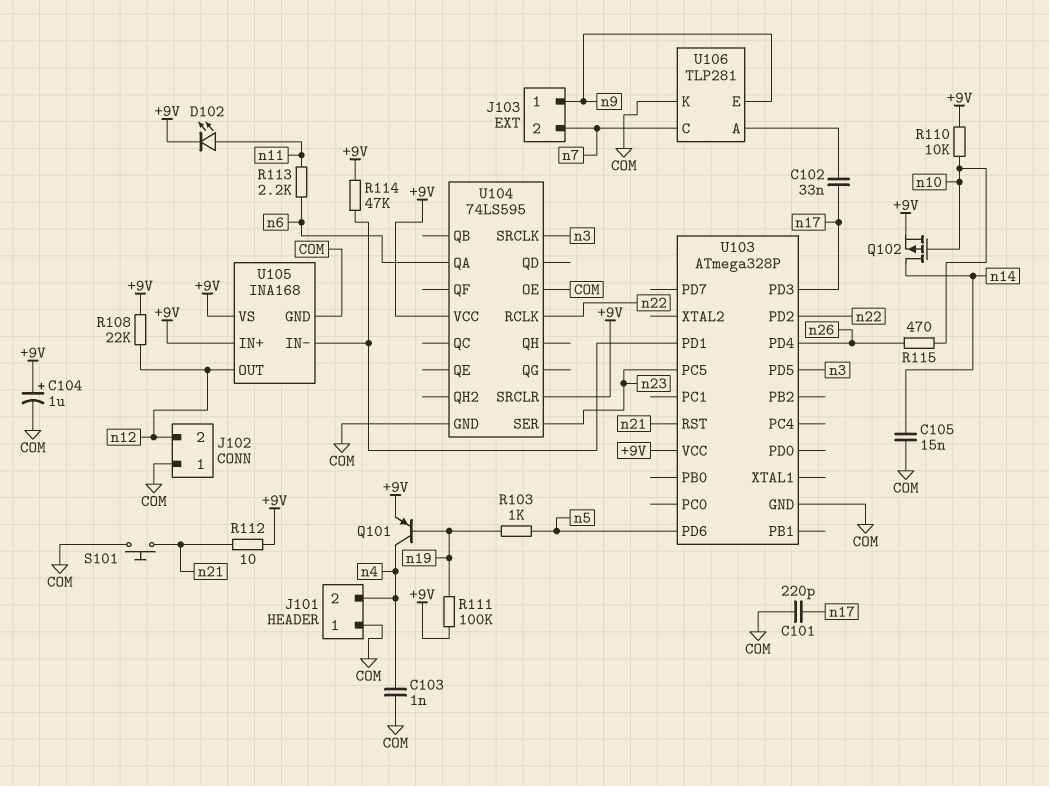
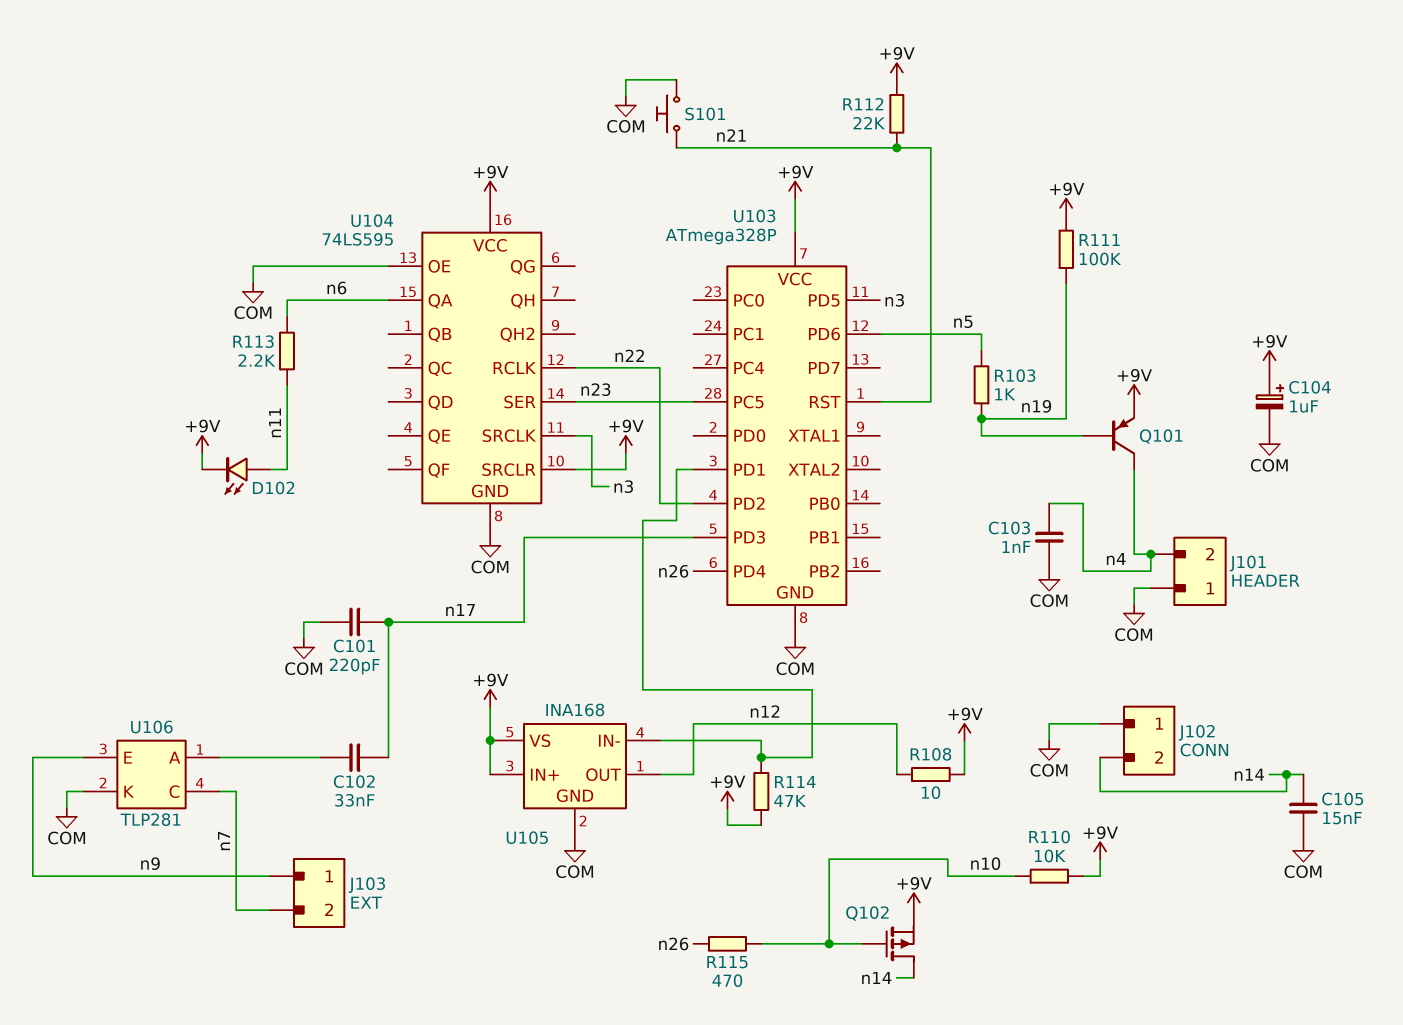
J102 pin 2: n12 -> n14
R108: 22k (+9V, n12) -> 10 (+9V, n12)
R112: 10 (+9V, n21) -> 22k (+9V, n21)

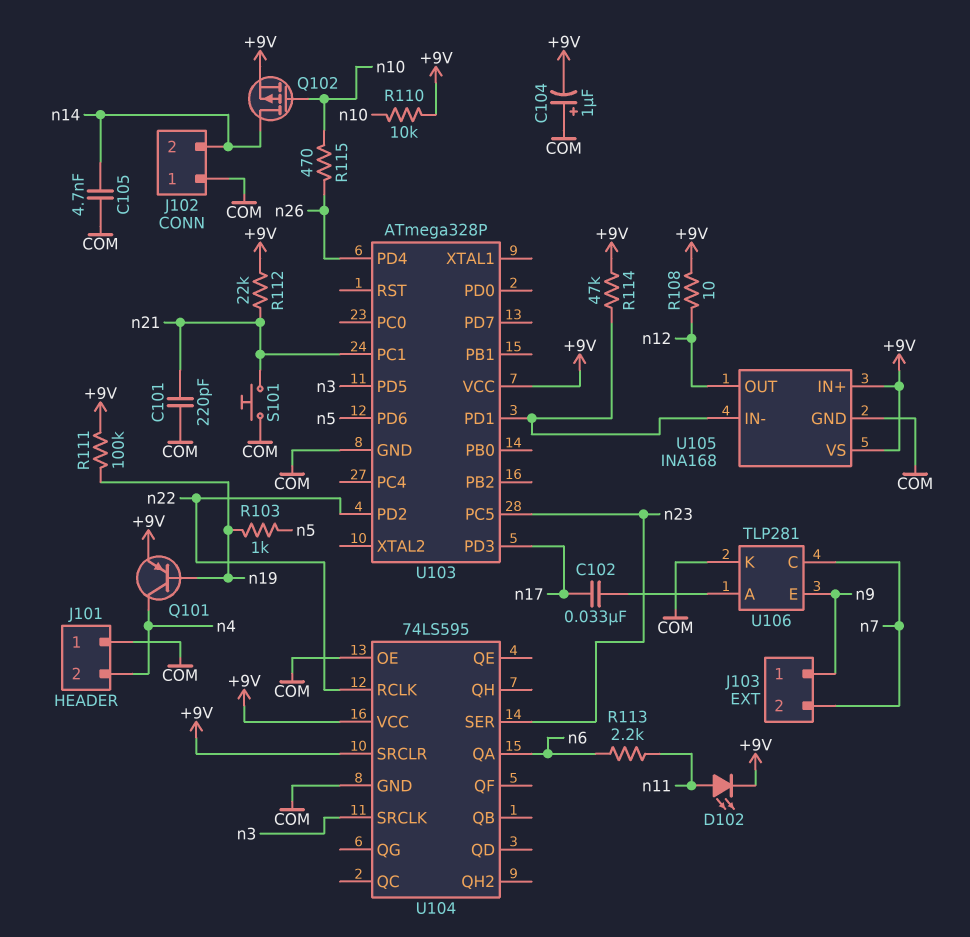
C101: 220pF (COM, n17) -> 220pF (COM, n21)
C103: 1nF (COM, n4) -> none
C104: 1uF (plus +9V, minus COM) -> 1uF (plus COM, minus +9V)
C105: 15nF (COM, n14) -> 4.7nF (COM, n14)
U103 pin PC1: none -> n21
U103 pin RST: n21 -> none

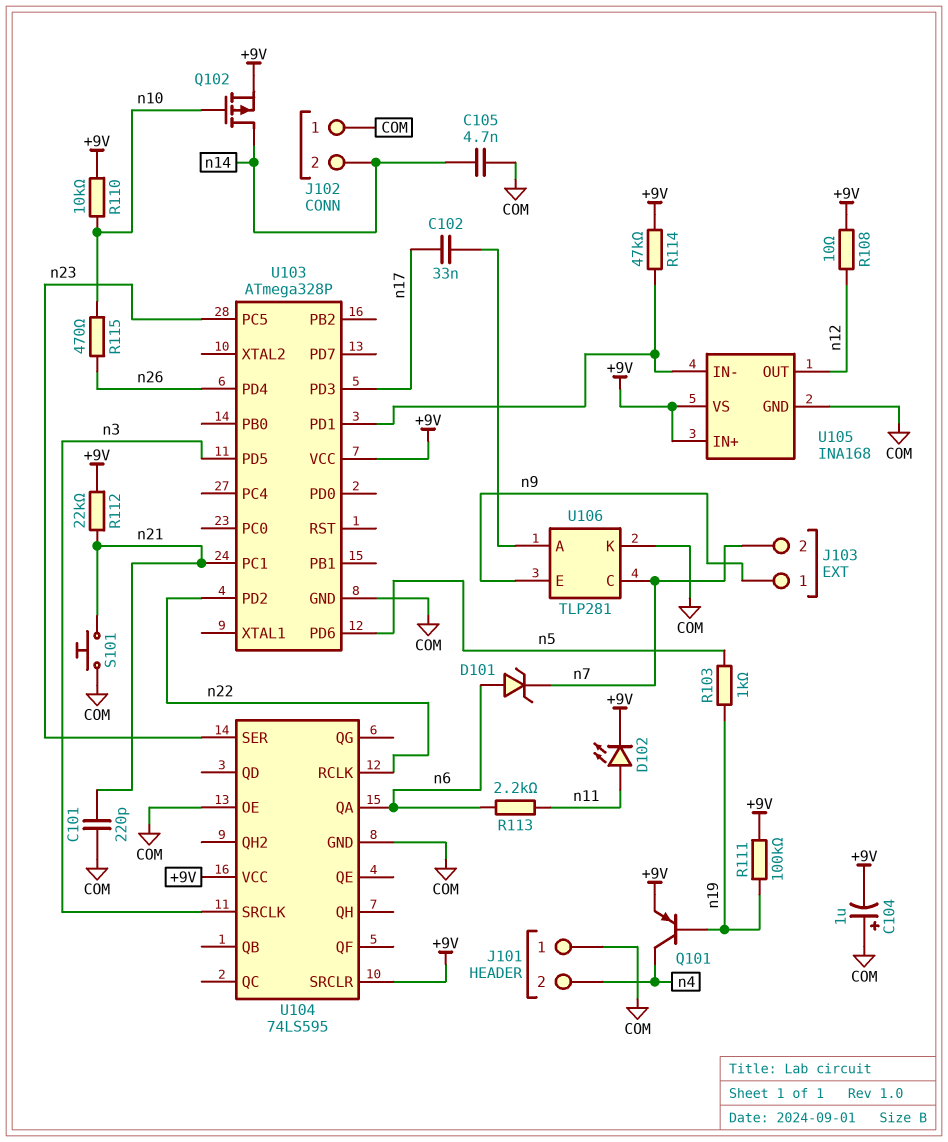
D101: none -> zener (A n6, K n7)

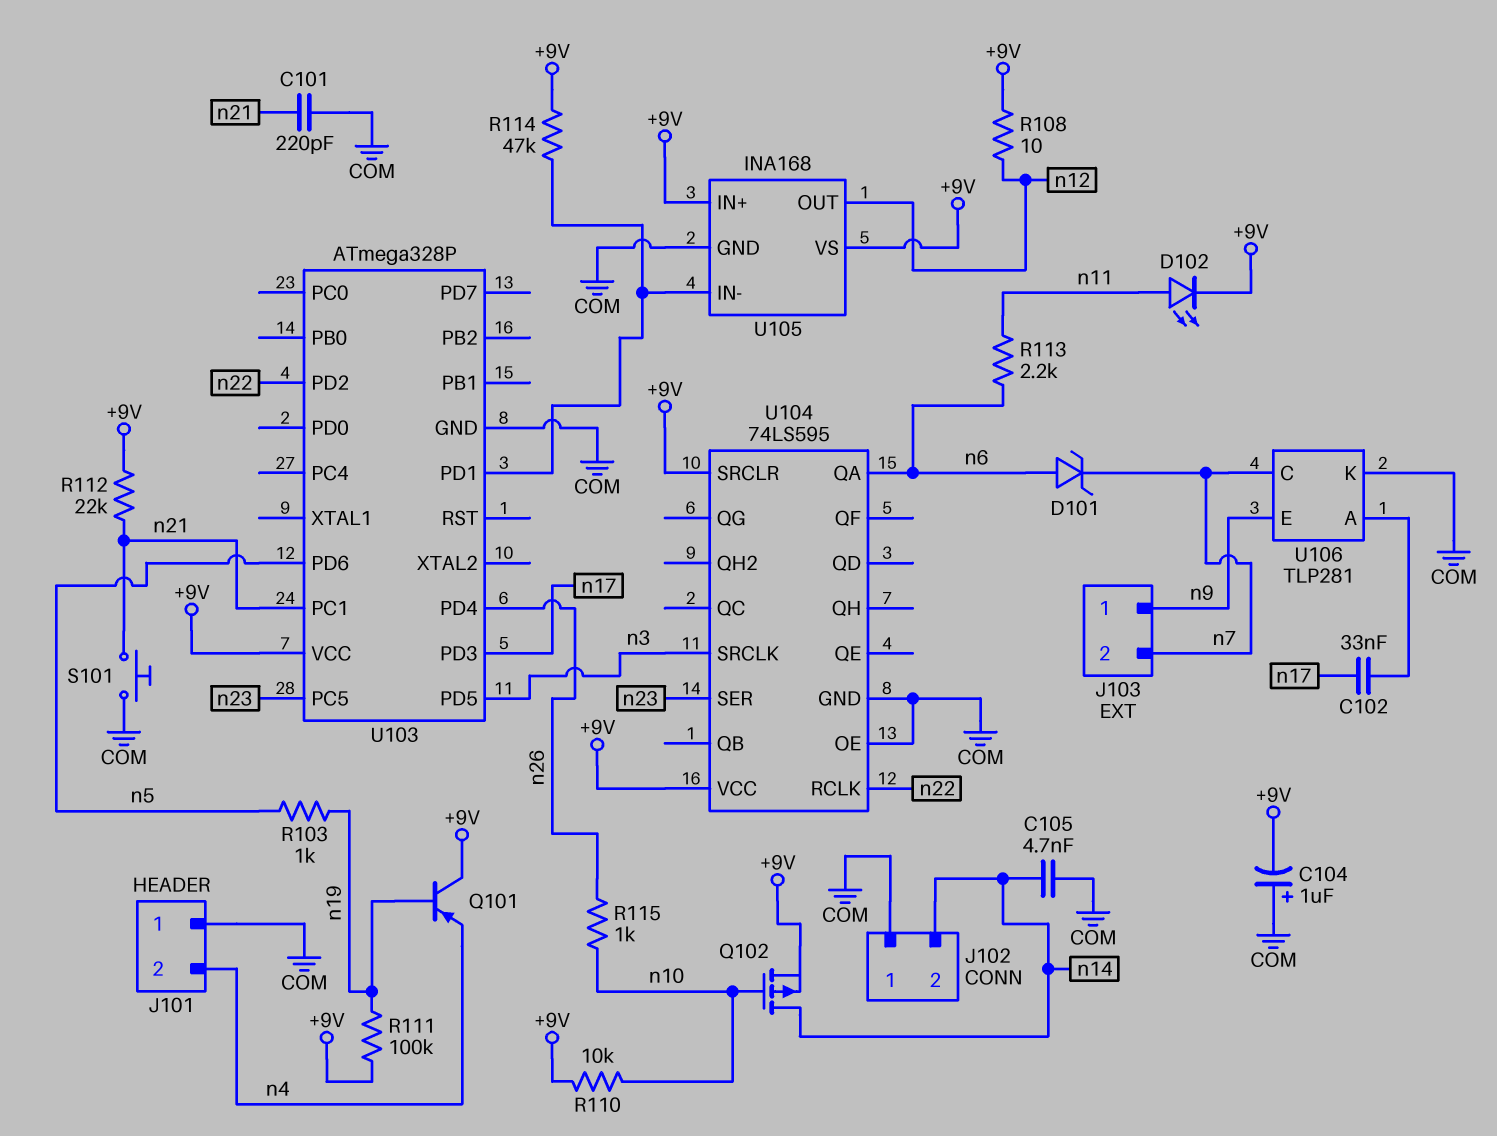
Q101: PNP (B n19, C n4, E +9V) -> PNP (B n19, C +9V, E n4)
R115: 470 (n10, n26) -> 1k (n10, n26)

